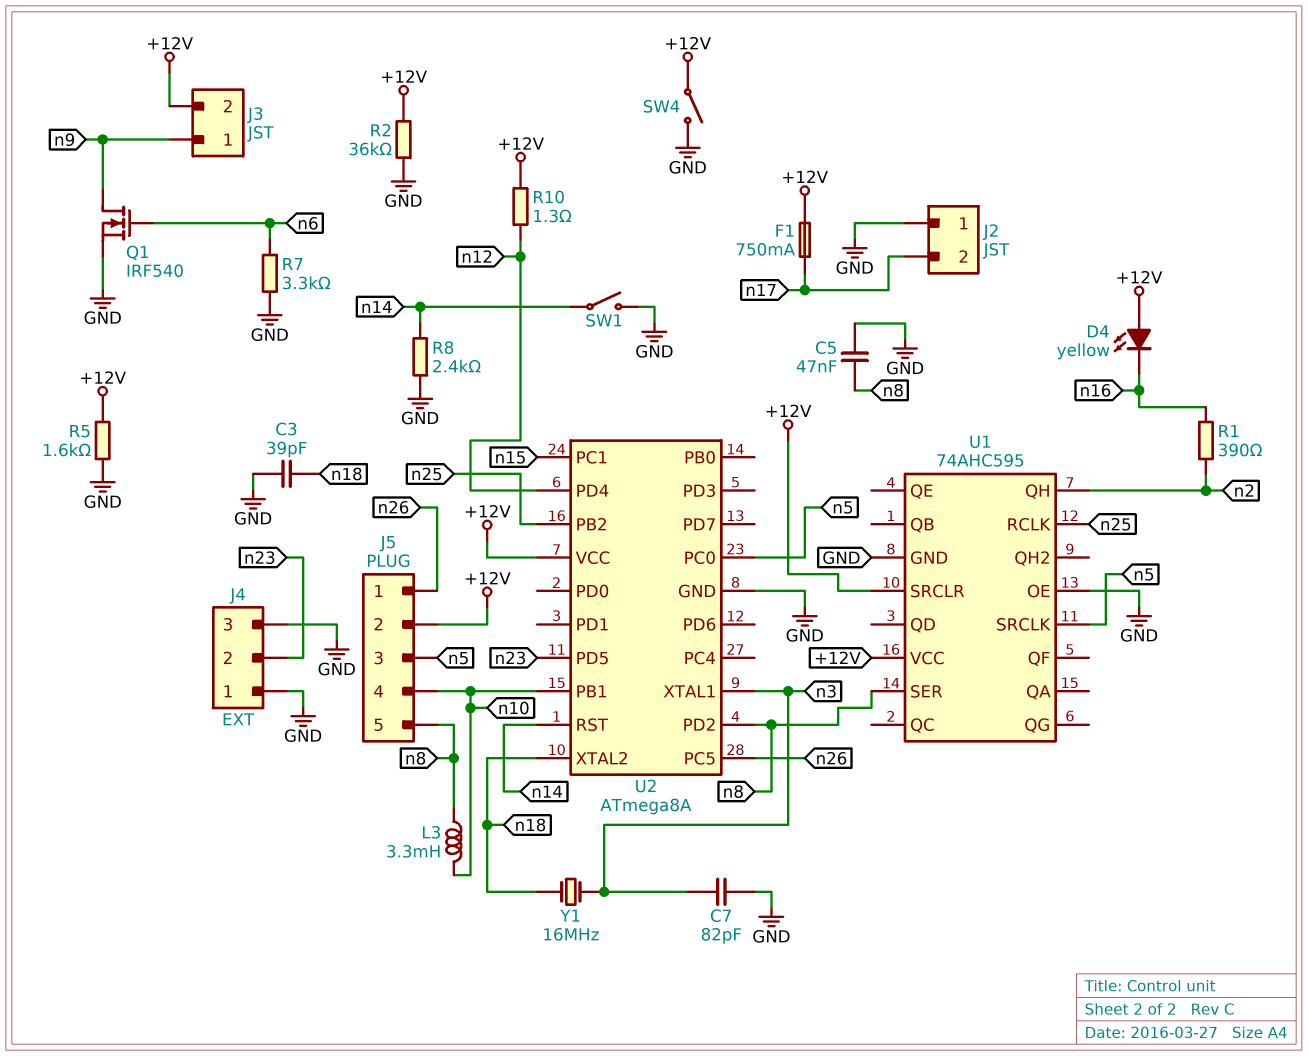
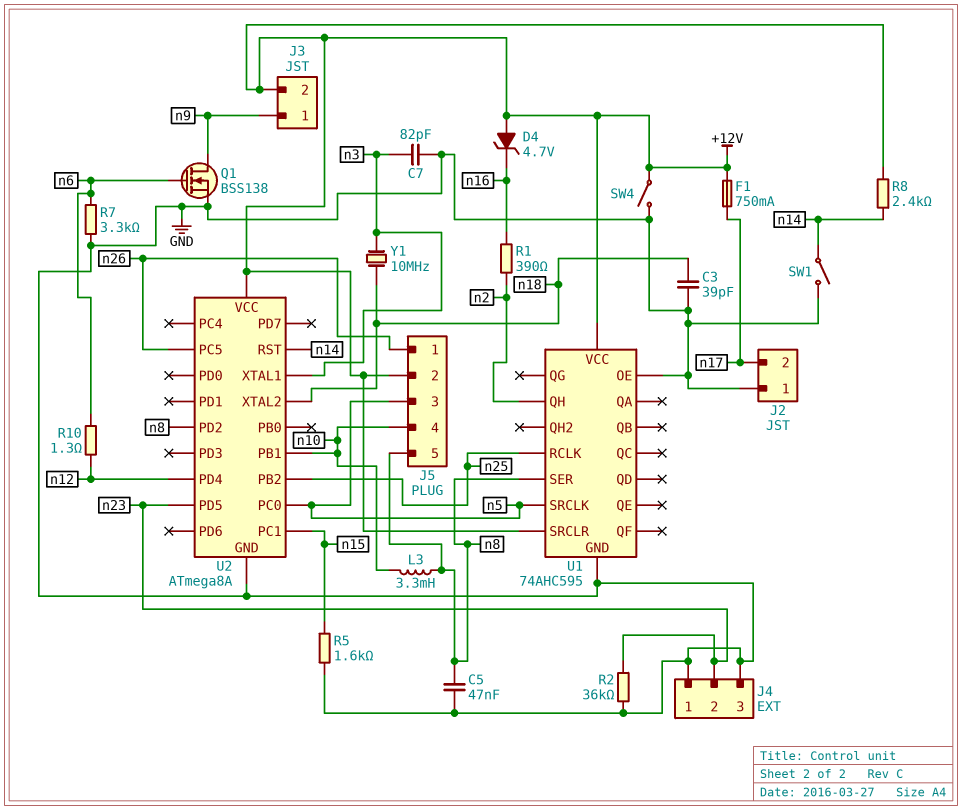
D4: LED yellow (A +12V, K n16) -> zener 4.7V (A +12V, K n16)
Q1: NMOS IRF540 (G n6, D n9, S GND) -> NMOS BSS138 (G n6, D n9, S GND)
R2: 36k (+12V, GND) -> 36k (GND, n23)
R5: 1.6k (+12V, GND) -> 1.6k (GND, n15)
R8: 2.4k (GND, n14) -> 2.4k (+12V, n14)
R10: 1.3 (+12V, n12) -> 1.3 (n6, n12)
Y1: 16MHz (n3, n18) -> 10MHz (n3, n18)

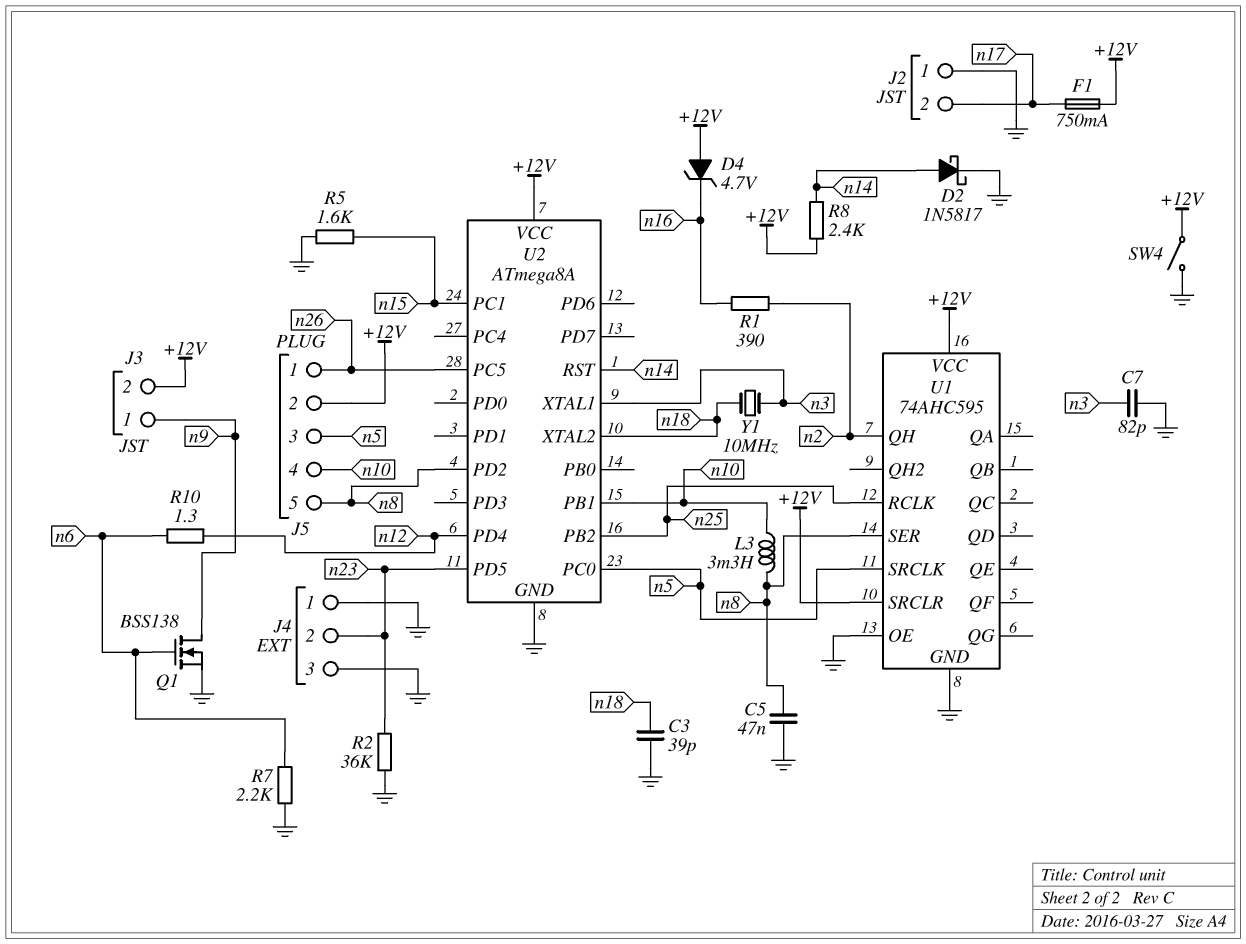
D2: none -> schottky 1N5817 (A n14, K GND)
R7: 3.3k (GND, n6) -> 2.2k (GND, n6)
SW1: switch (GND, n14) -> none

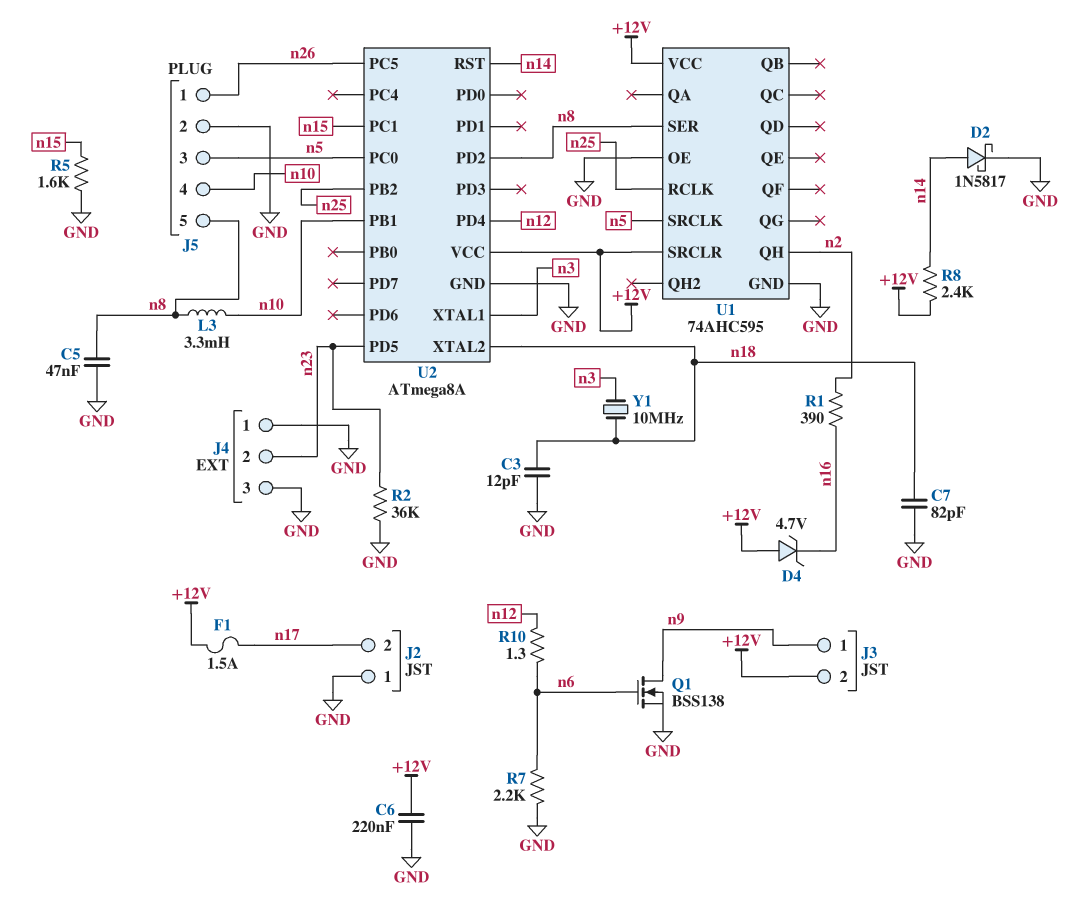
C3: 39pF (GND, n18) -> 12pF (GND, n18)
C6: none -> 220nF (+12V, GND)
C7: 82pF (GND, n3) -> 82pF (GND, n18)
F1: 750mA (+12V, n17) -> 1.5A (+12V, n17)
J5 pin 2: +12V -> GND
SW4: switch (+12V, GND) -> none

